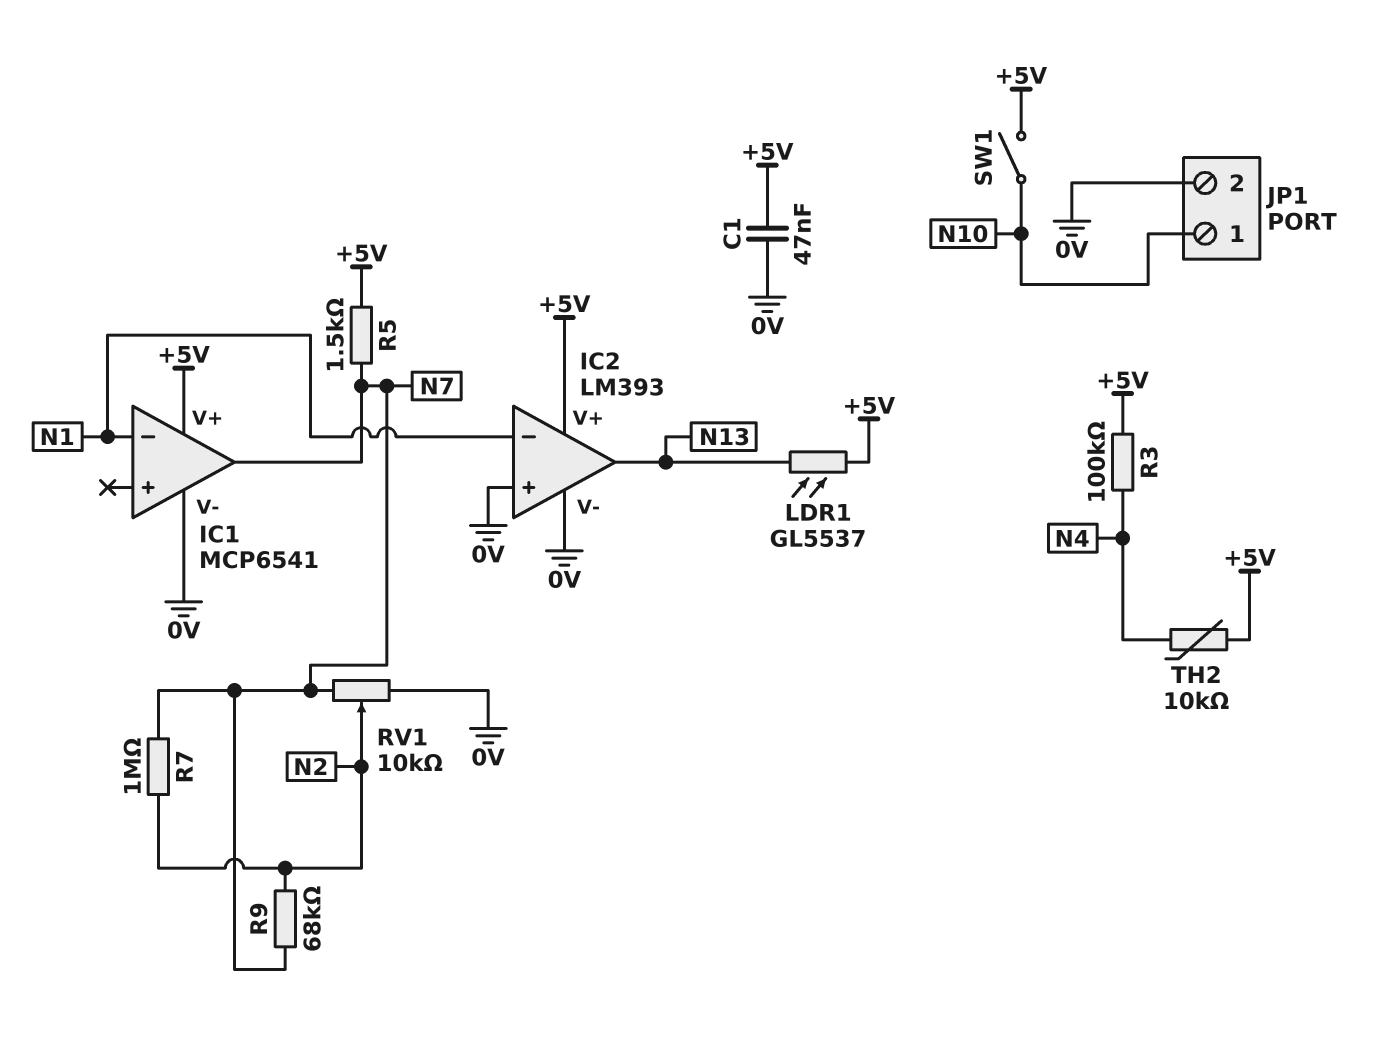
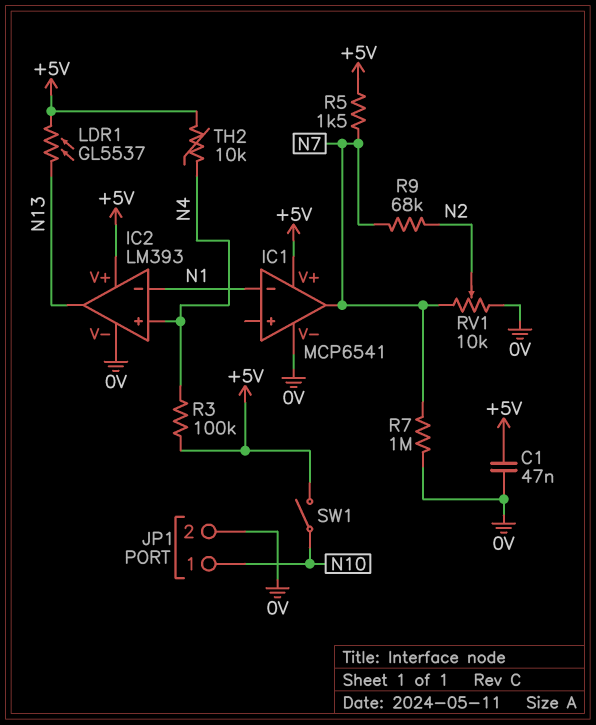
IC2 pin in+: 0V -> N4
R7: 1M (N2, N7) -> 1M (0V, N7)

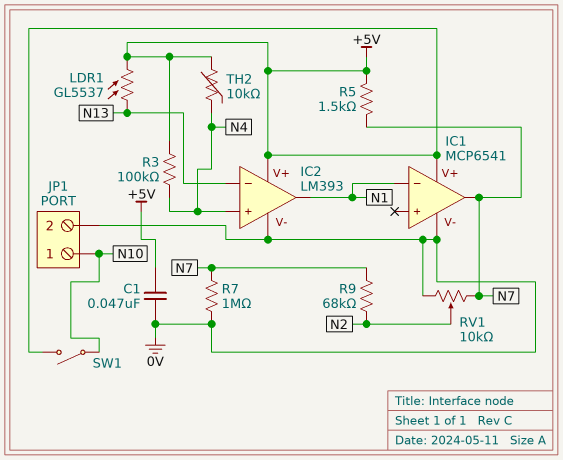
IC2 pin in-: N1 -> N13
IC2 pin out: N13 -> N1

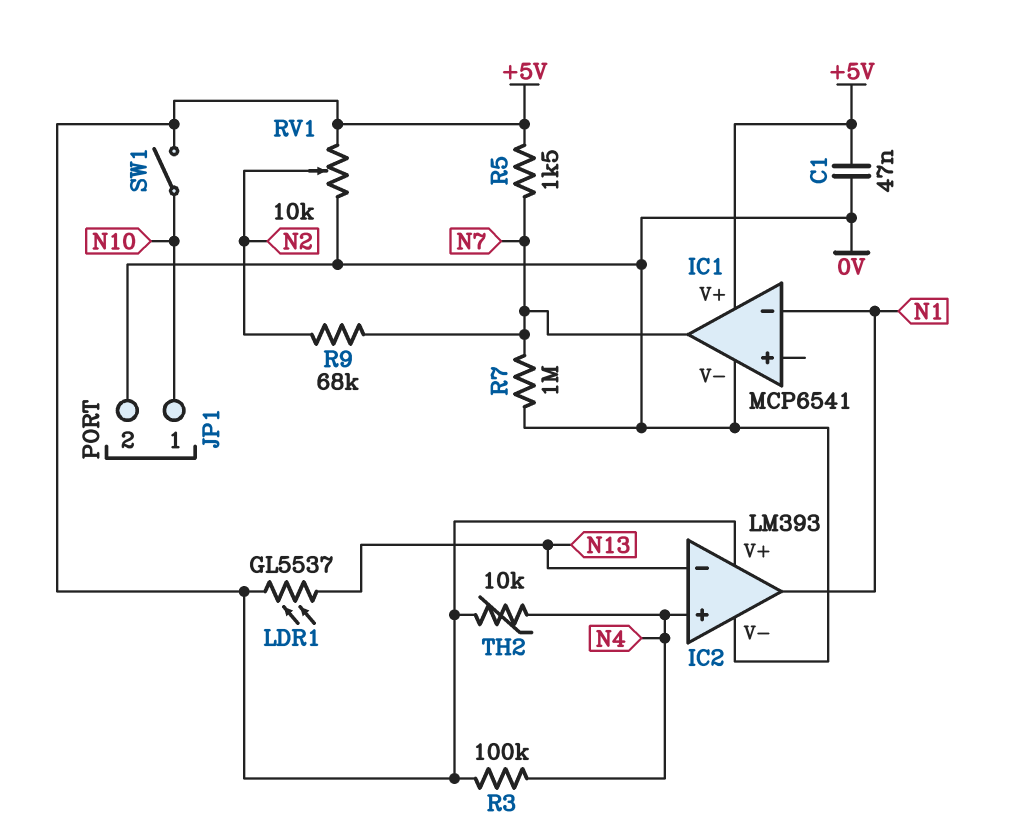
RV1: 10k (0V, N7, wiper N2) -> 10k (+5V, 0V, wiper N2)

